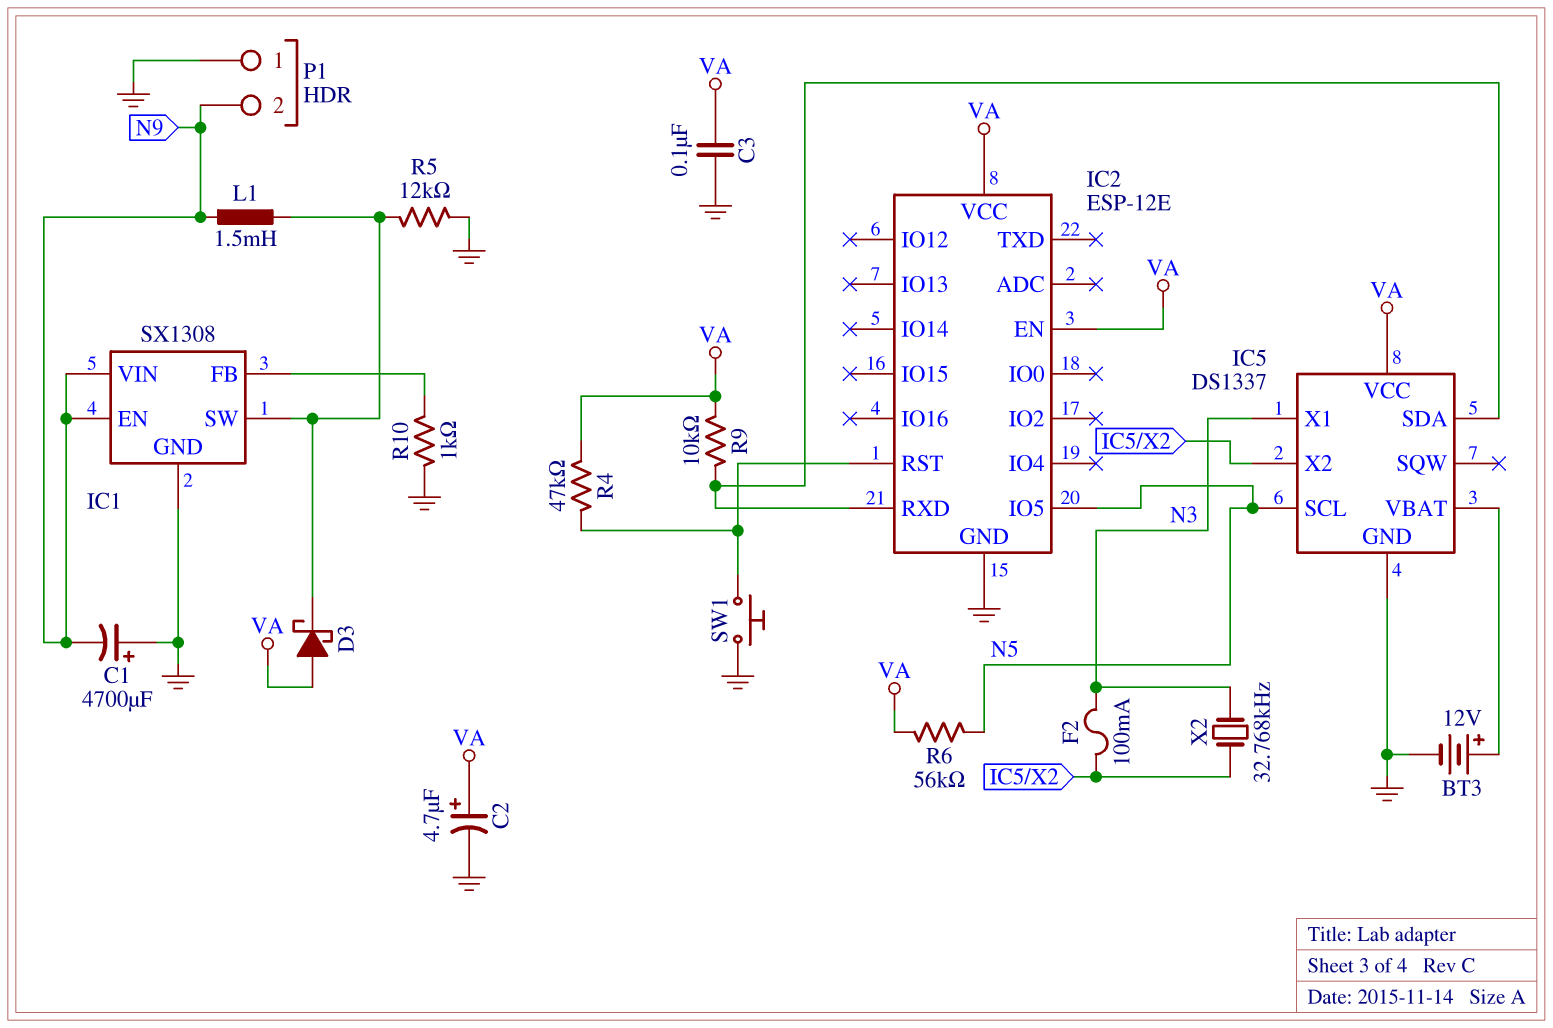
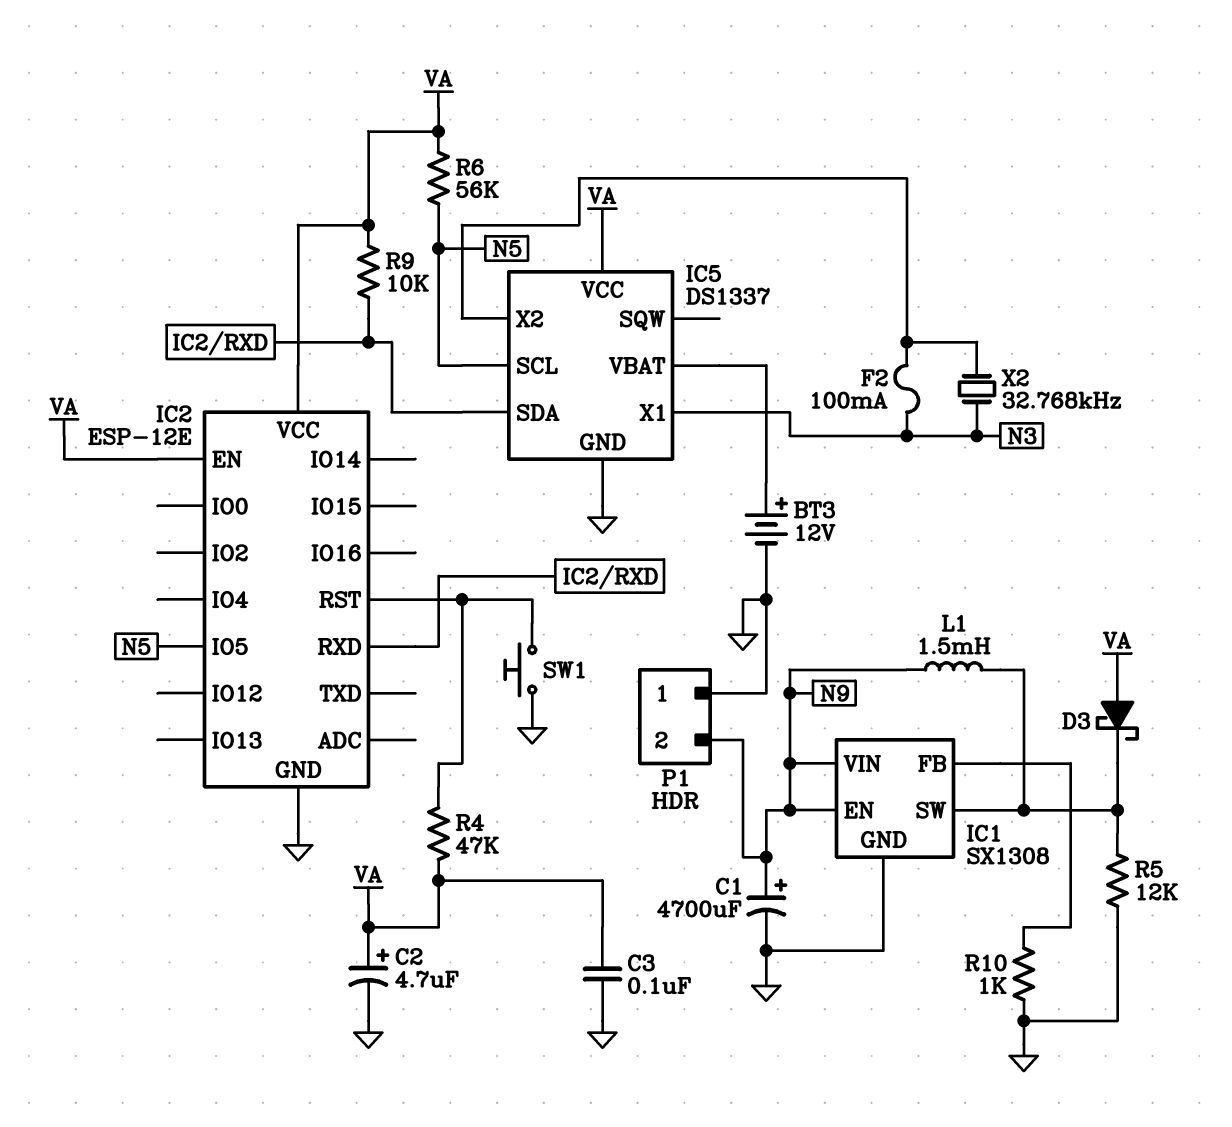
C1: 4700uF (plus GND, minus N9) -> 4700uF (plus N9, minus GND)

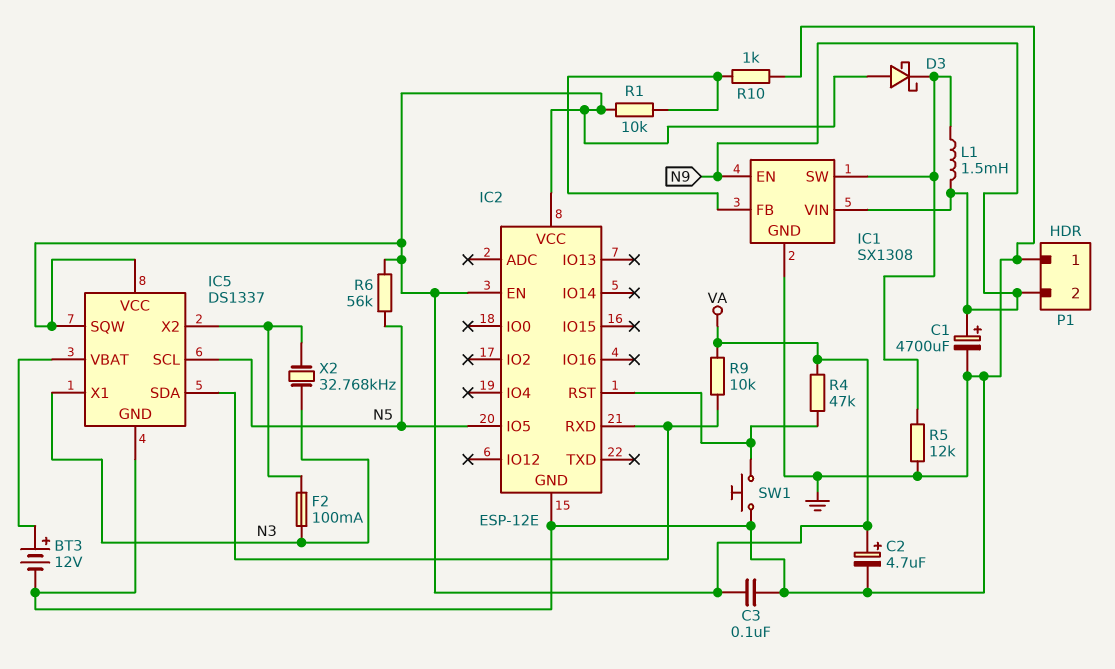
IC5 pin SQW: none -> VA
R1: none -> 10k (IC1/FB, VA)

